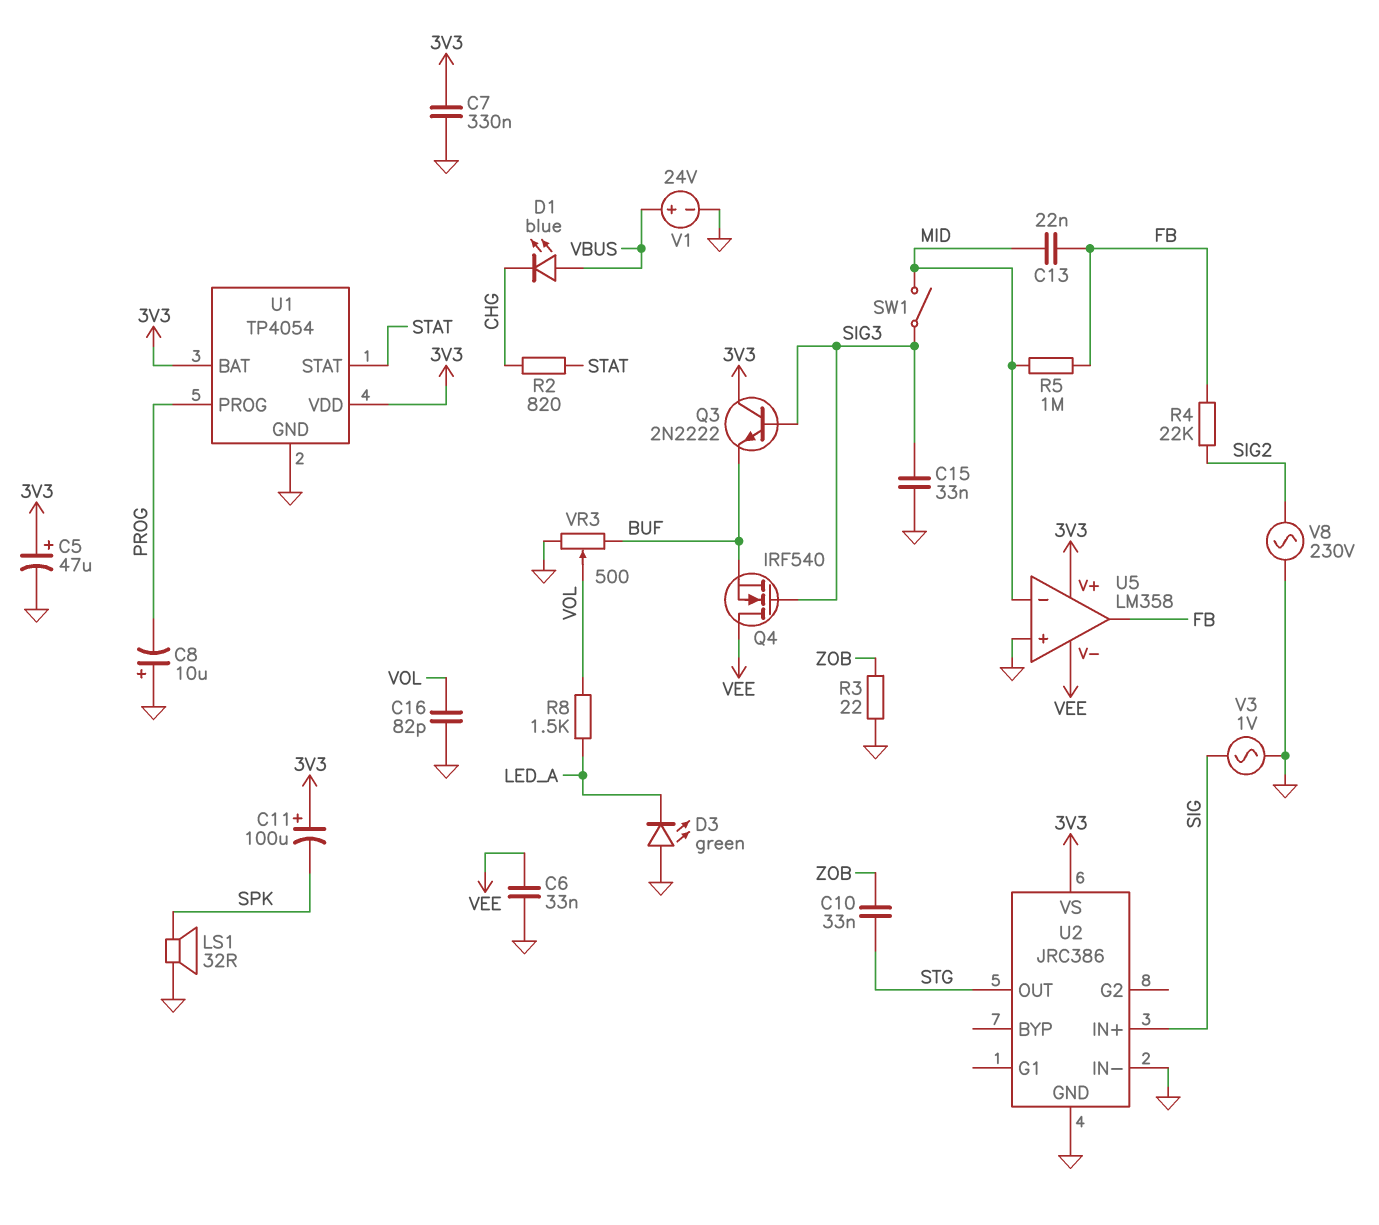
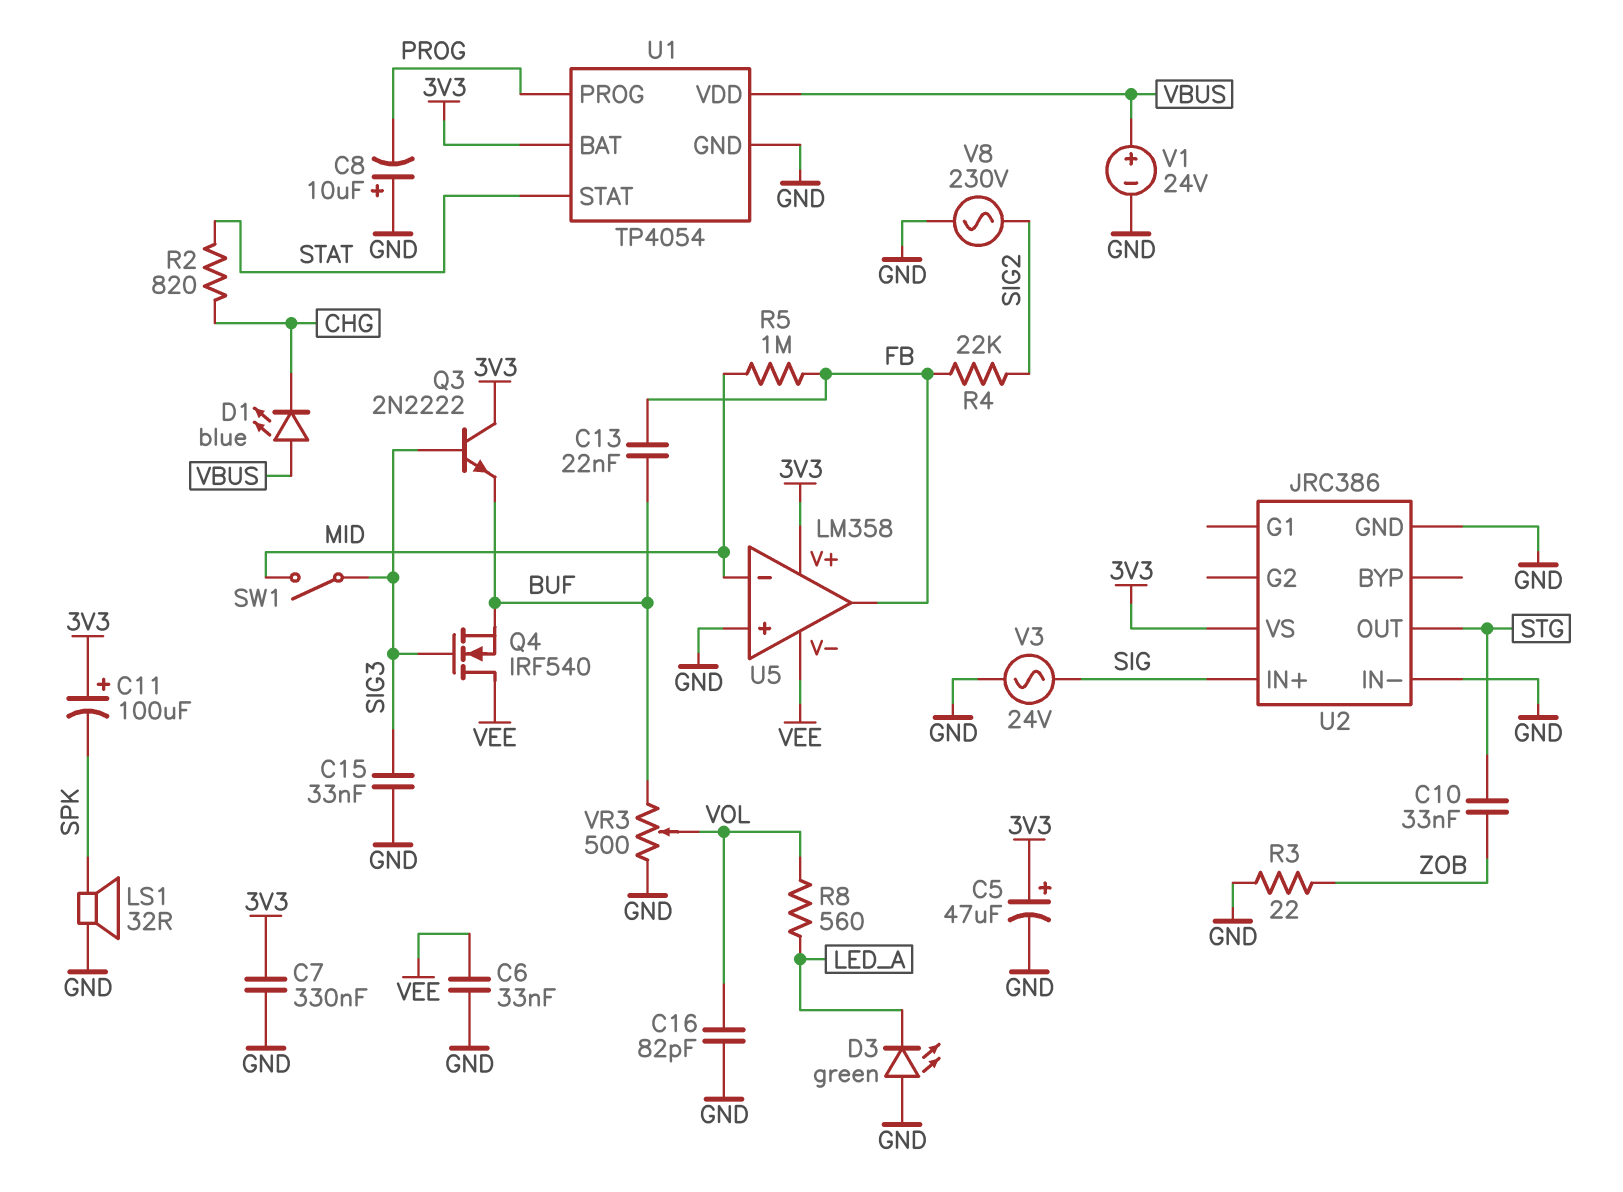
C13: 22nF (FB, MID) -> 22nF (BUF, FB)
R8: 1.5k (LED_A, VOL) -> 560 (LED_A, VOL)
U1 pin VDD: 3V3 -> VBUS
V3: AC 1V (GND, SIG) -> AC 24V (GND, SIG)

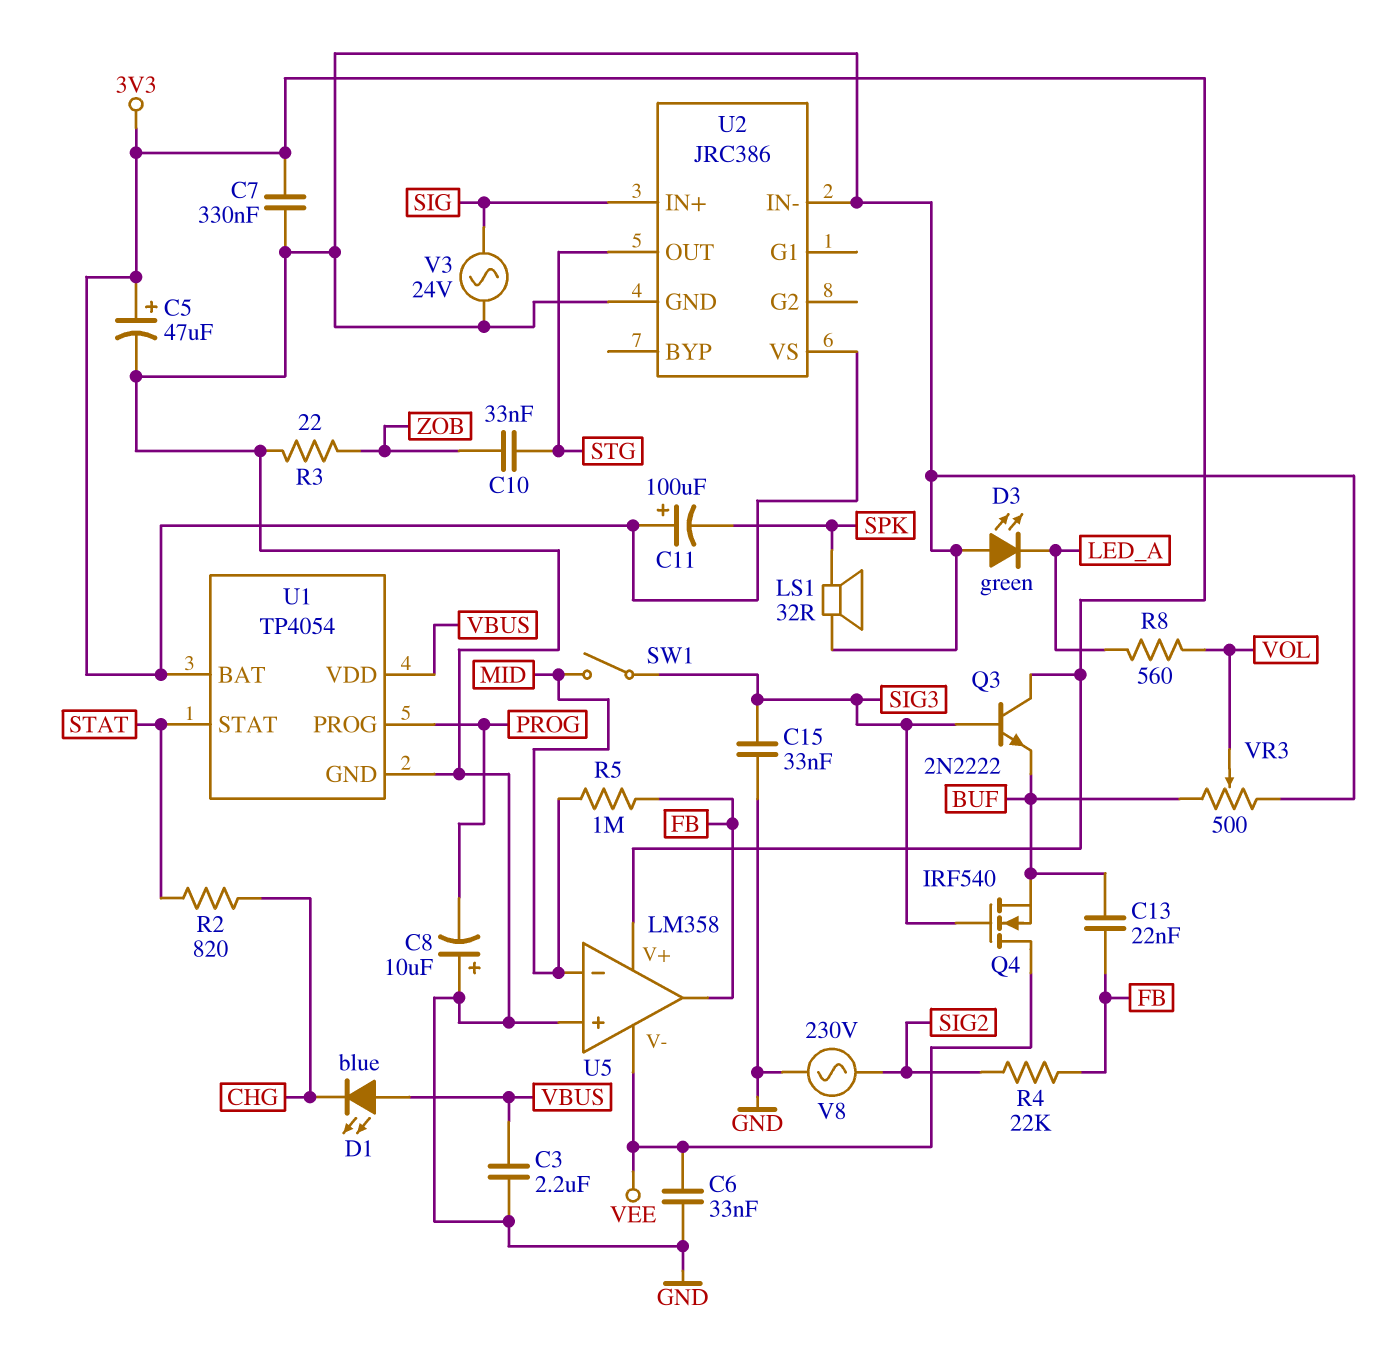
C3: none -> 2.2uF (GND, VBUS)
C16: 82pF (GND, VOL) -> none
V1: 24V (plus VBUS, minus GND) -> none

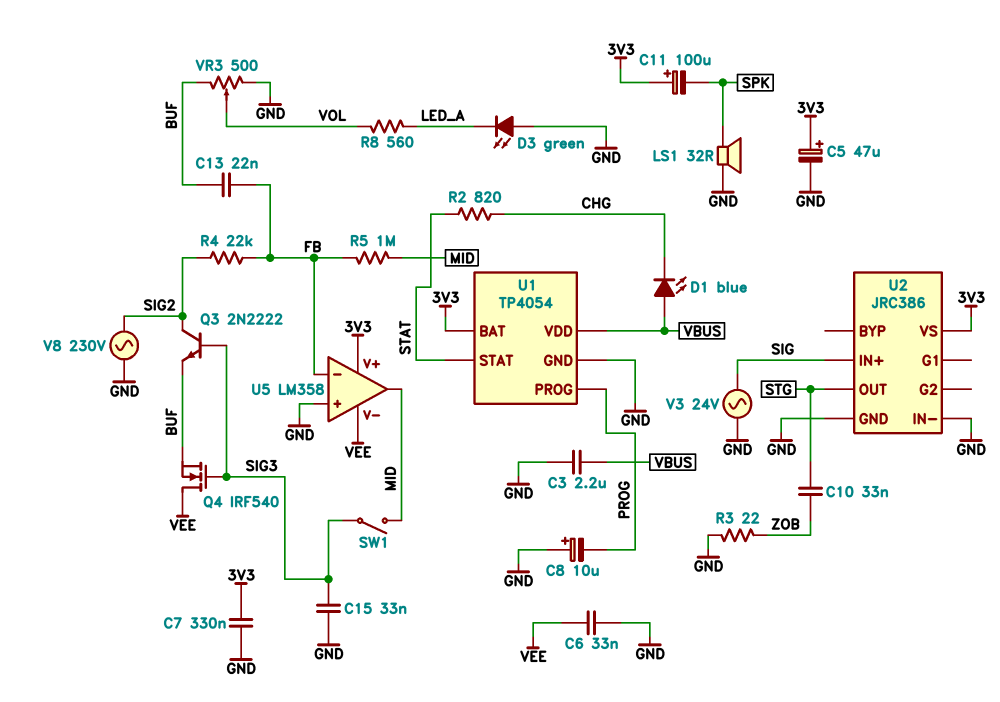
Q3: NPN 2N2222 (B SIG3, C 3V3, E BUF) -> NPN 2N2222 (B SIG3, C SIG2, E BUF)
U5 pin in-: MID -> FB
U5 pin out: FB -> MID

